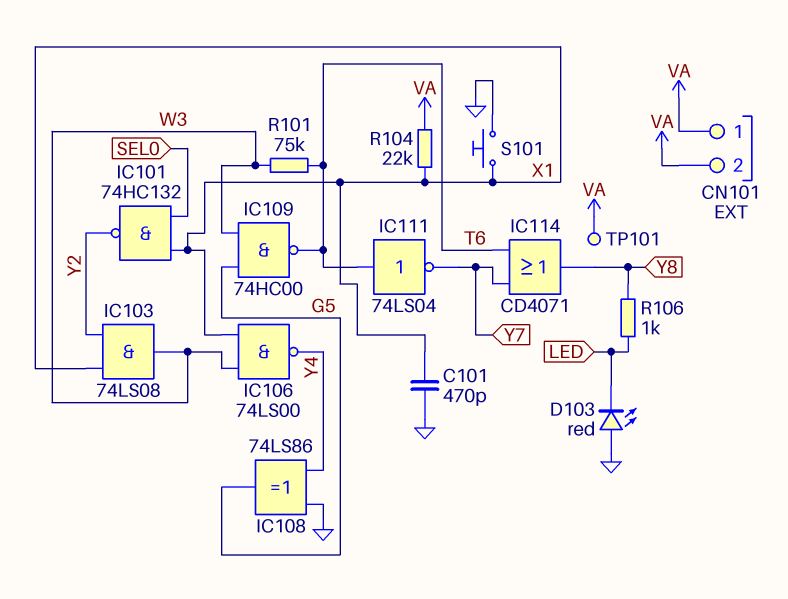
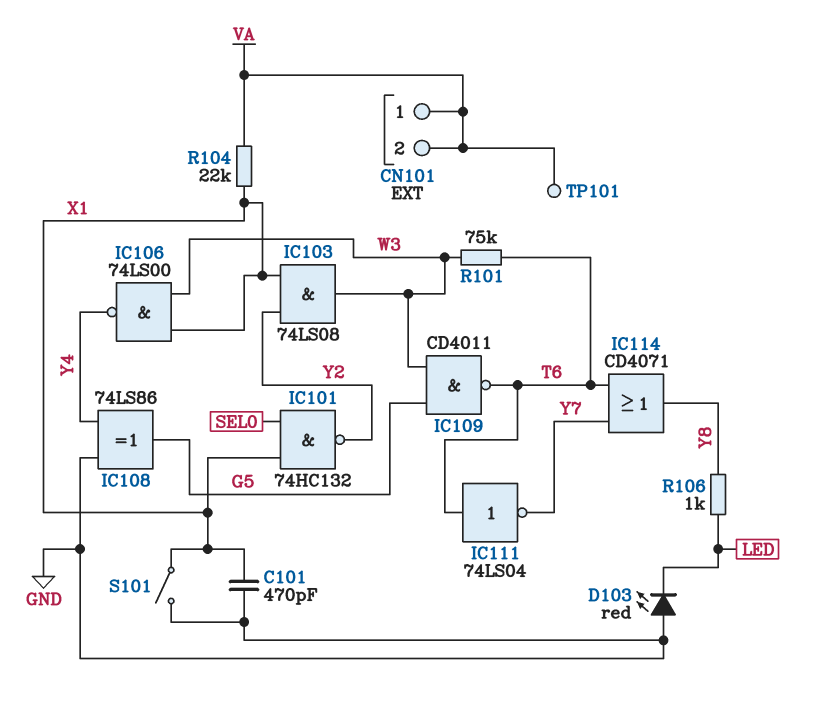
IC109: NAND 74HC00 (in G5, in W3, out T6) -> NAND CD4011 (in G5, in W3, out T6)
S101: button (GND, X1) -> switch (GND, X1)

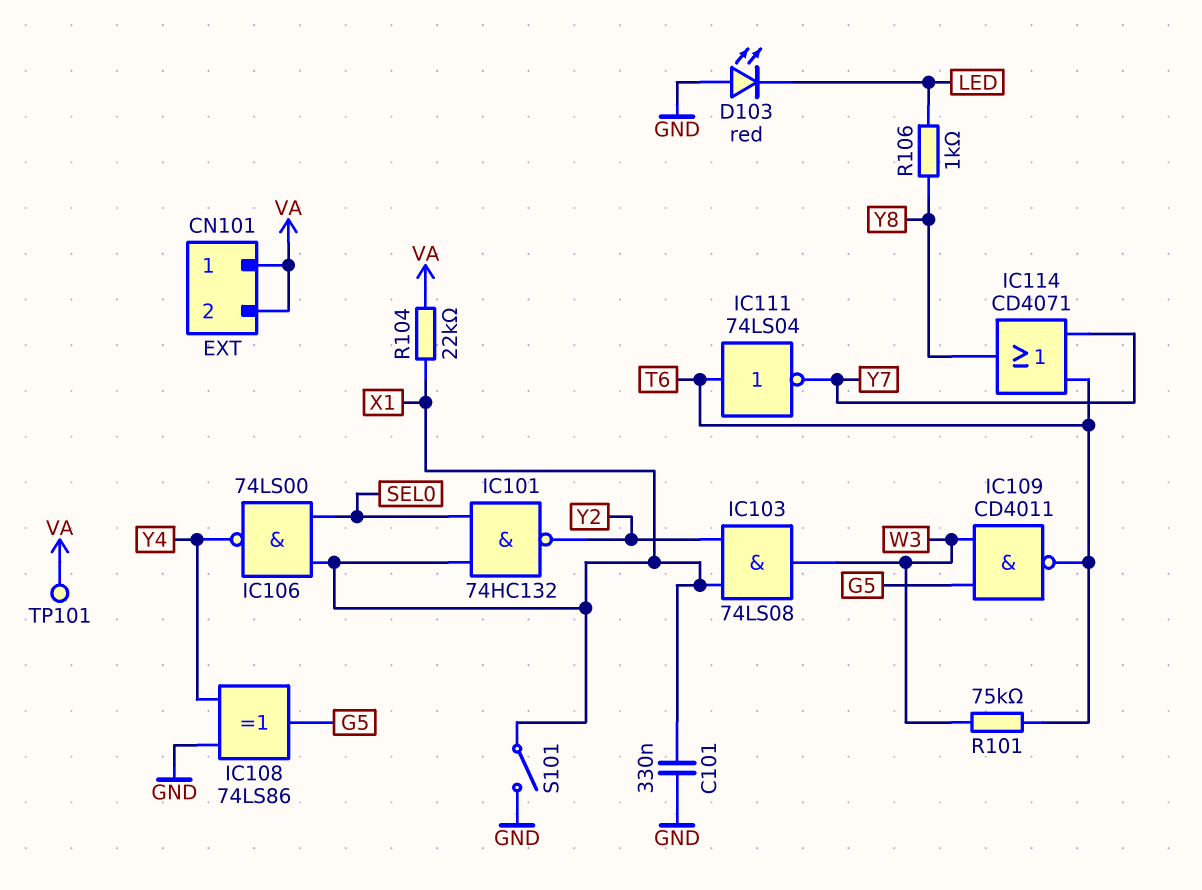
C101: 470pF (GND, X1) -> 330nF (GND, X1)
IC106: NAND 74LS00 (in W3, in X1, out Y4) -> NAND 74LS00 (in SEL0, in X1, out Y4)

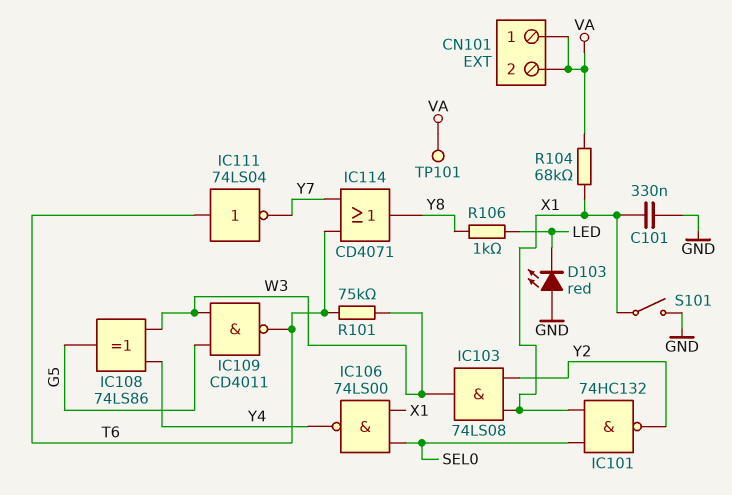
IC108: XOR 74LS86 (in GND, in Y4, out G5) -> XOR 74LS86 (in W3, in Y4, out G5)
R104: 22k (VA, X1) -> 68k (VA, X1)

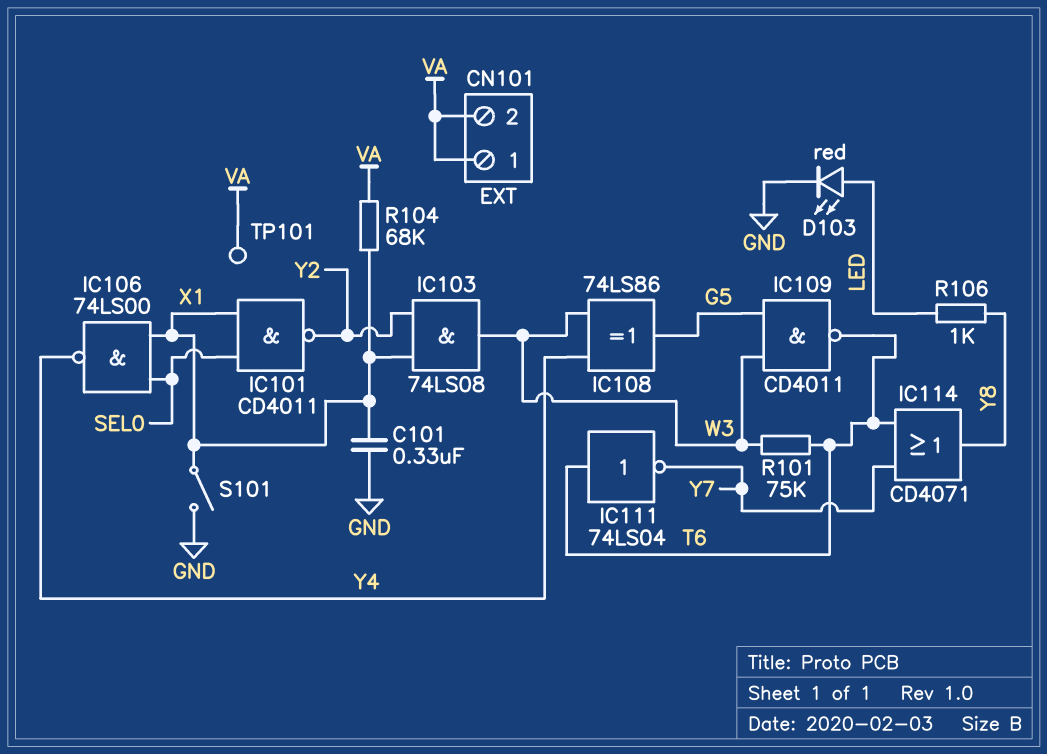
D103: LED red (A GND, K LED) -> LED red (A LED, K GND)
IC101: NAND 74HC132 (in SEL0, in X1, out Y2) -> NAND CD4011 (in SEL0, in X1, out Y2)

